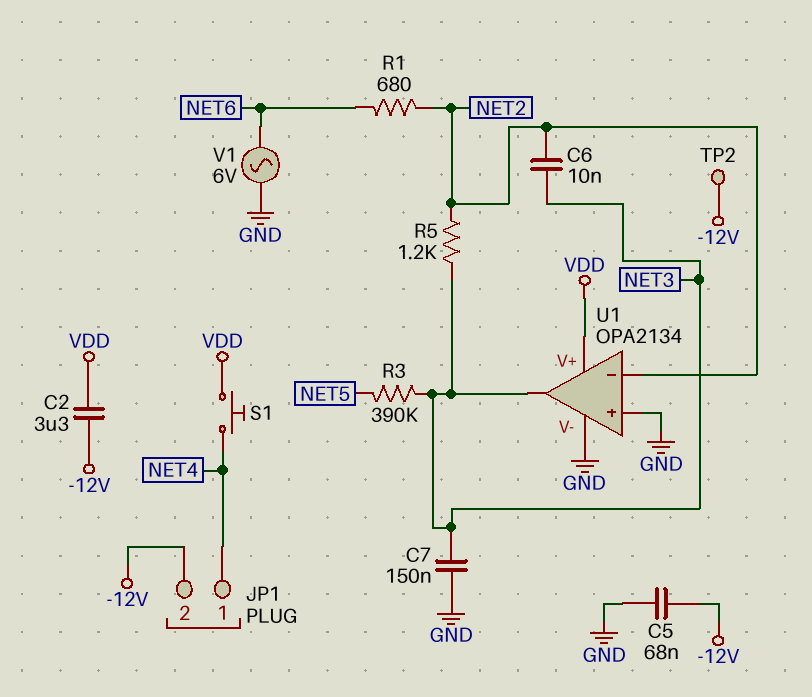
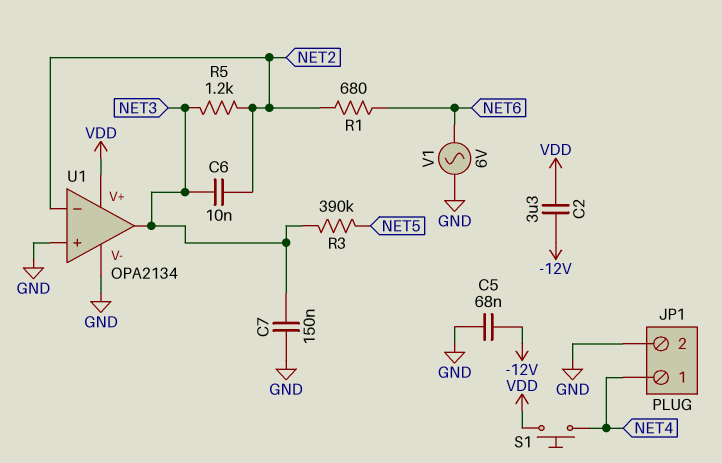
JP1 pin 2: -12V -> GND
TP2: test point (-12V) -> none

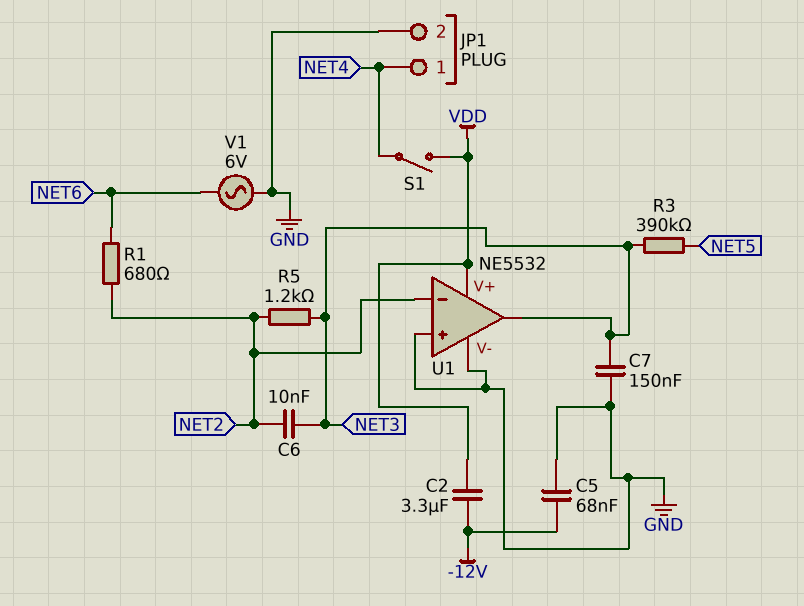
S1: button (NET4, VDD) -> switch (NET4, VDD)
U1: OPA2134 -> NE5532

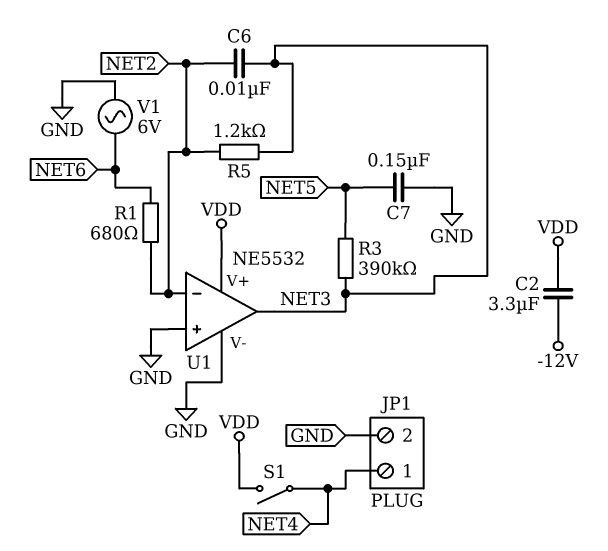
C5: 68nF (-12V, GND) -> none
C7: 150nF (GND, NET3) -> 150nF (GND, NET5)

